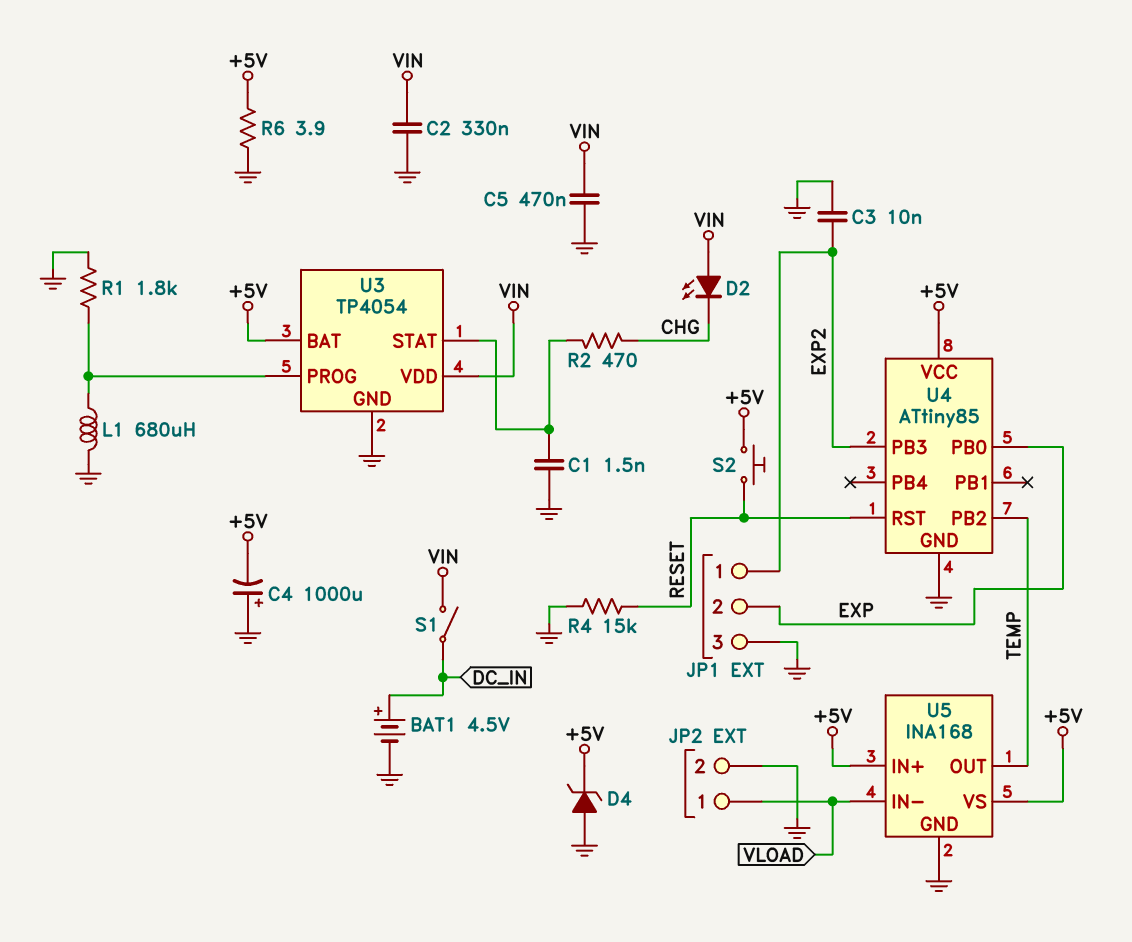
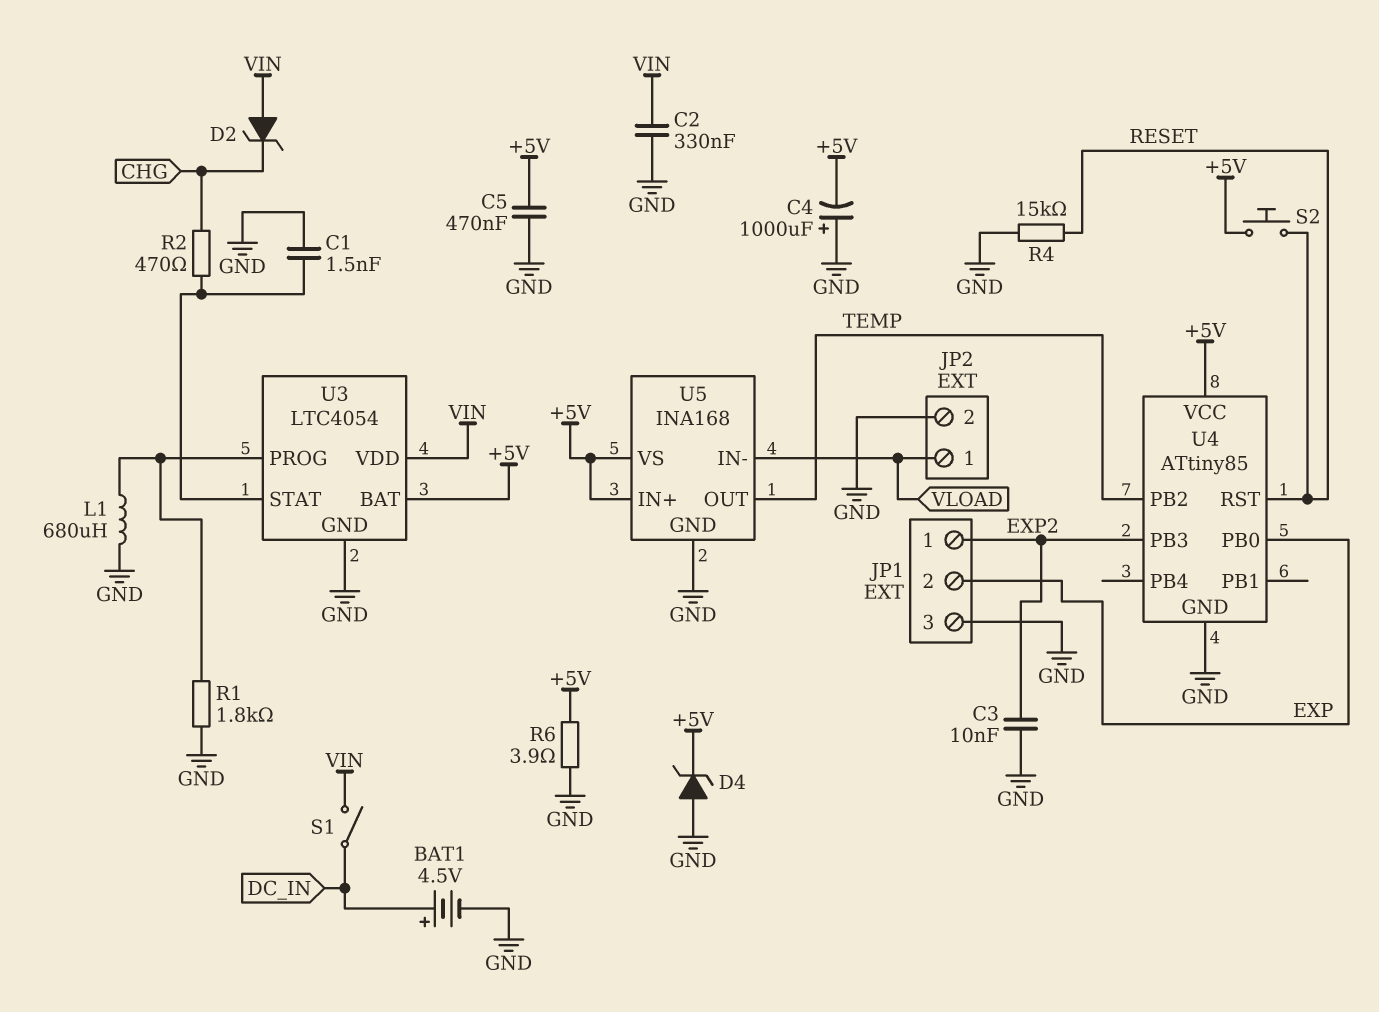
C5: 470nF (GND, VIN) -> 470nF (+5V, GND)
D2: LED (A VIN, K CHG) -> zener (A VIN, K CHG)
U3: TP4054 -> LTC4054

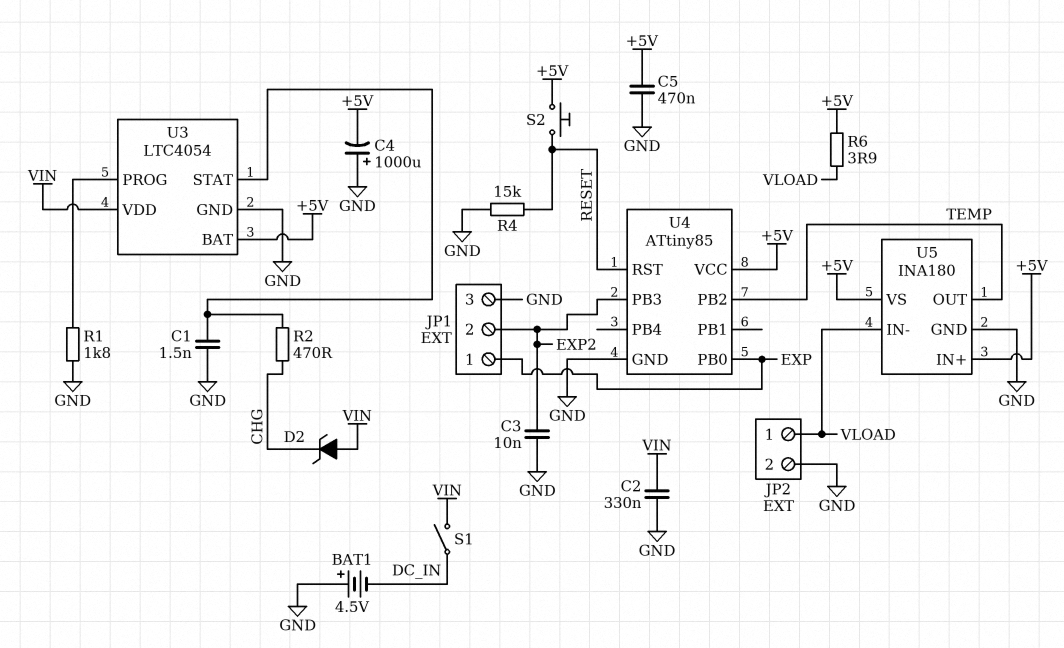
BAT1: 4.5V (plus DC_IN, minus GND) -> 4.5V (plus GND, minus DC_IN)
D4: zener (A GND, K +5V) -> none
JP1 pin 1: EXP2 -> EXP
JP1 pin 2: EXP -> EXP2
L1: 680uH (GND, U3/PROG) -> none
R6: 3.9 (+5V, GND) -> 3.9 (+5V, VLOAD)
U5: INA168 -> INA180

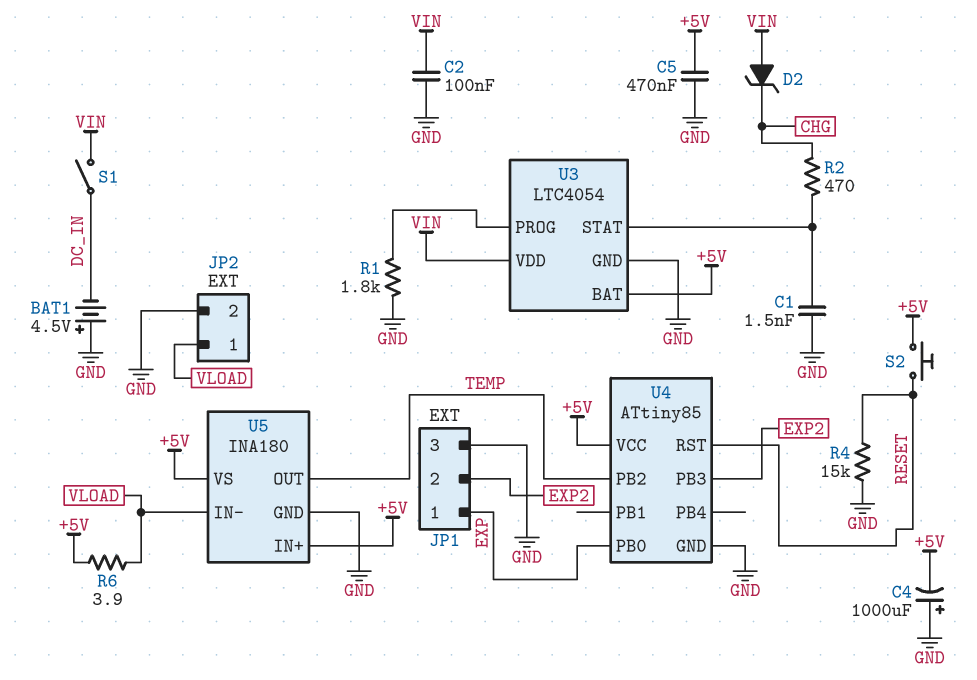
C2: 330nF (GND, VIN) -> 100nF (GND, VIN)
C3: 10nF (EXP2, GND) -> none

